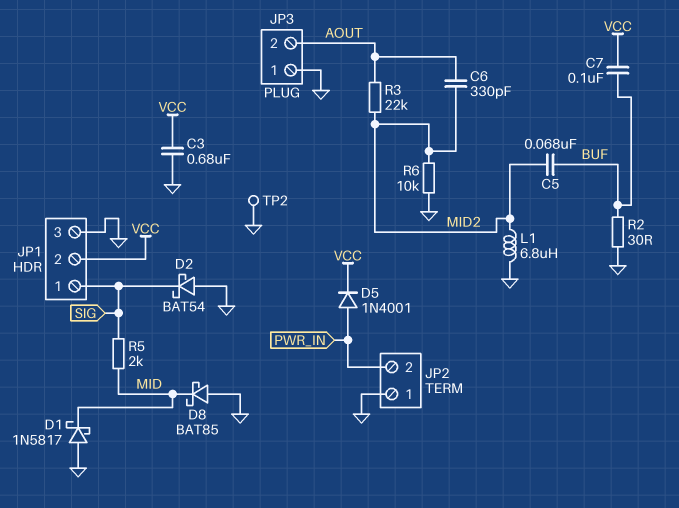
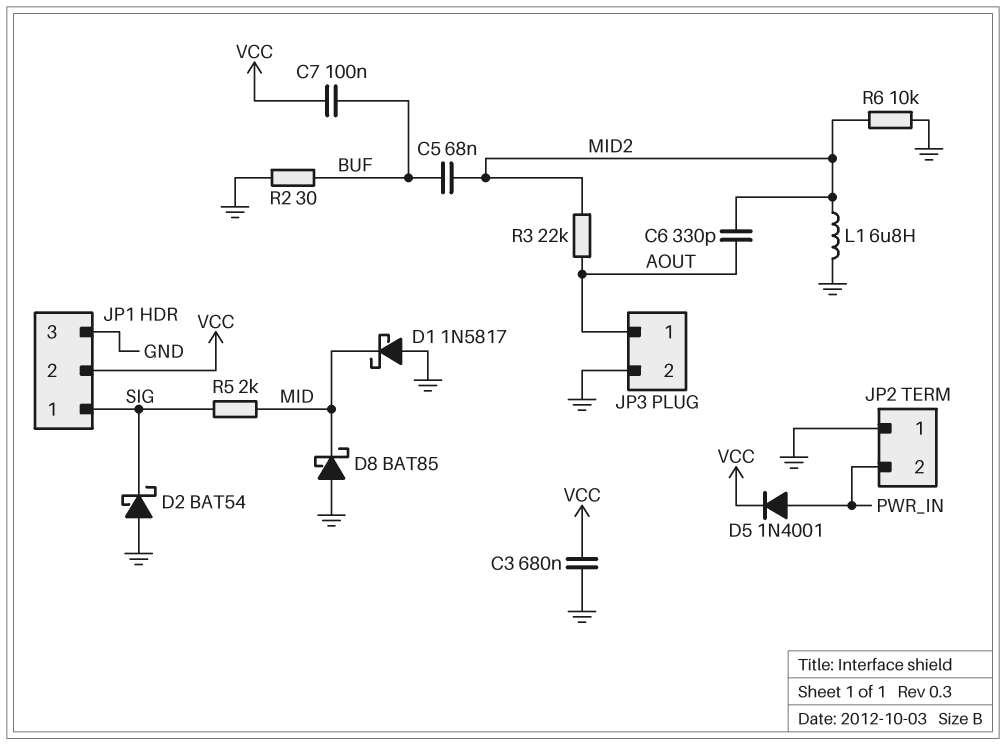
JP3 pin 1: GND -> AOUT
JP3 pin 2: AOUT -> GND
TP2: test point (GND) -> none

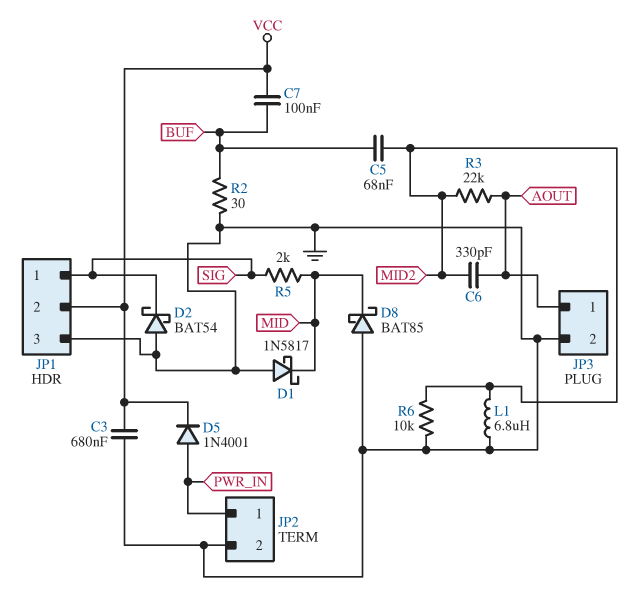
JP2 pin 1: GND -> PWR_IN
JP2 pin 2: PWR_IN -> GND

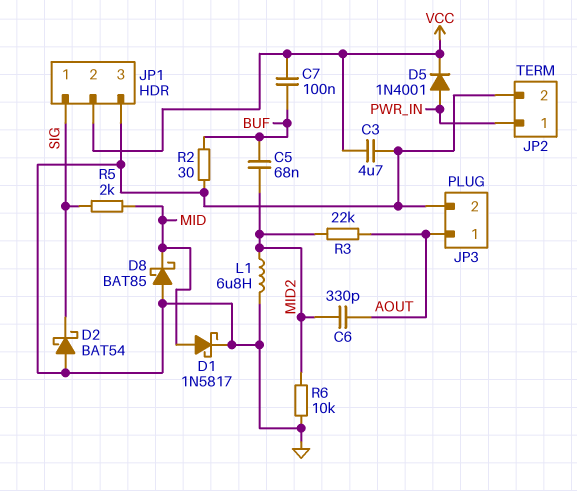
C3: 680nF (GND, VCC) -> 4.7uF (GND, VCC)
D1: schottky 1N5817 (A GND, K MID) -> schottky 1N5817 (A MID, K GND)

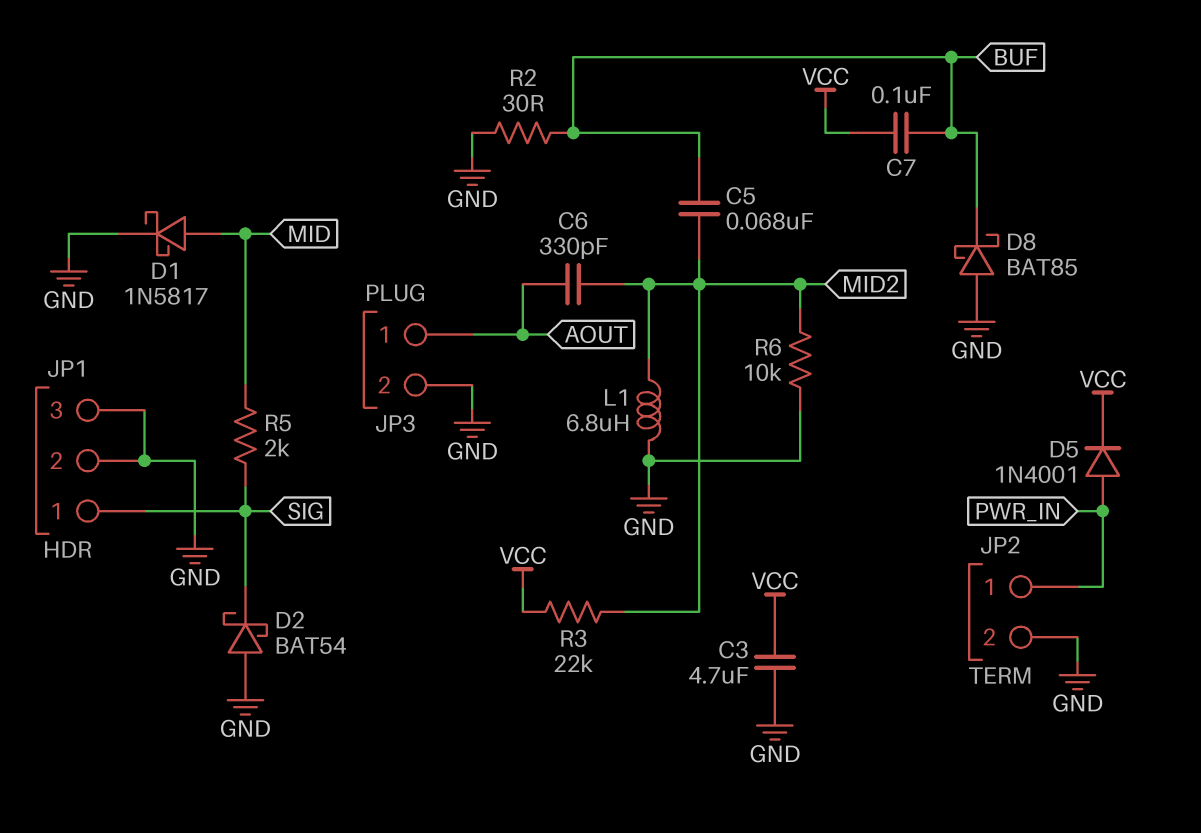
D8: schottky BAT85 (A GND, K MID) -> schottky BAT85 (A GND, K BUF)
JP1 pin 2: VCC -> GND
R3: 22k (AOUT, MID2) -> 22k (MID2, VCC)

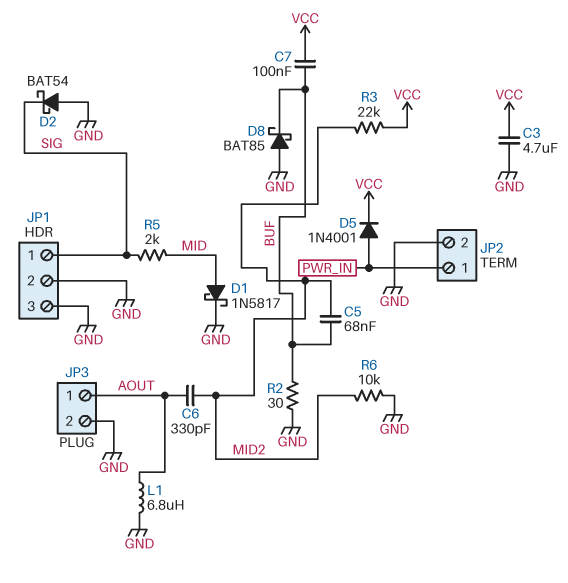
L1: 6.8uH (GND, MID2) -> 6.8uH (AOUT, GND)

